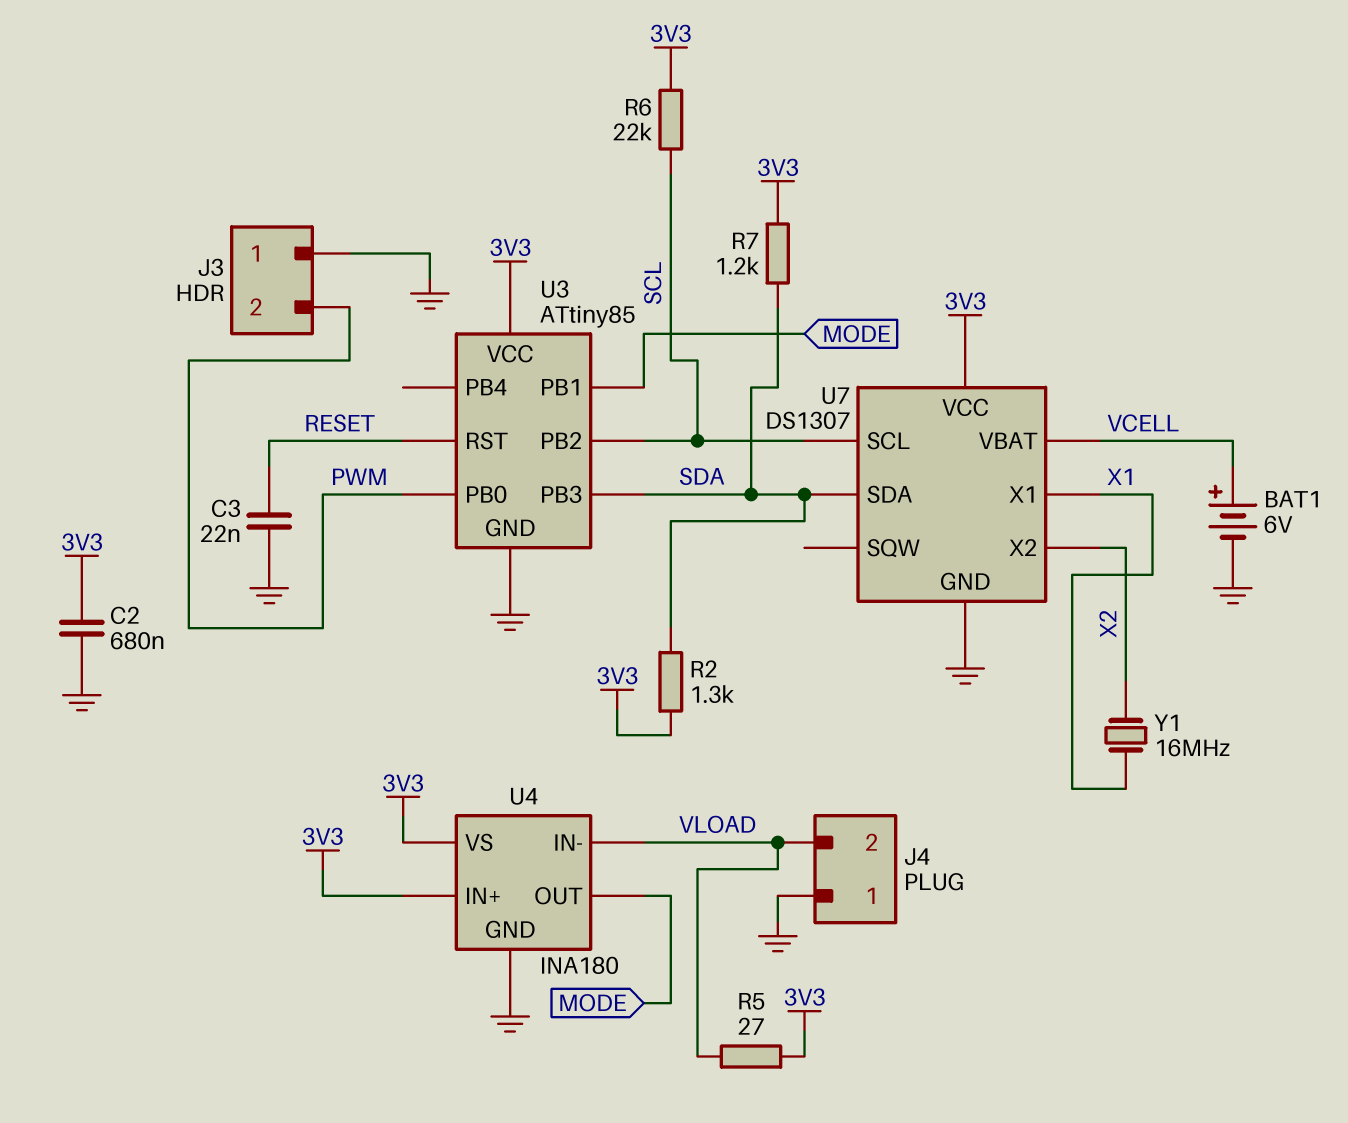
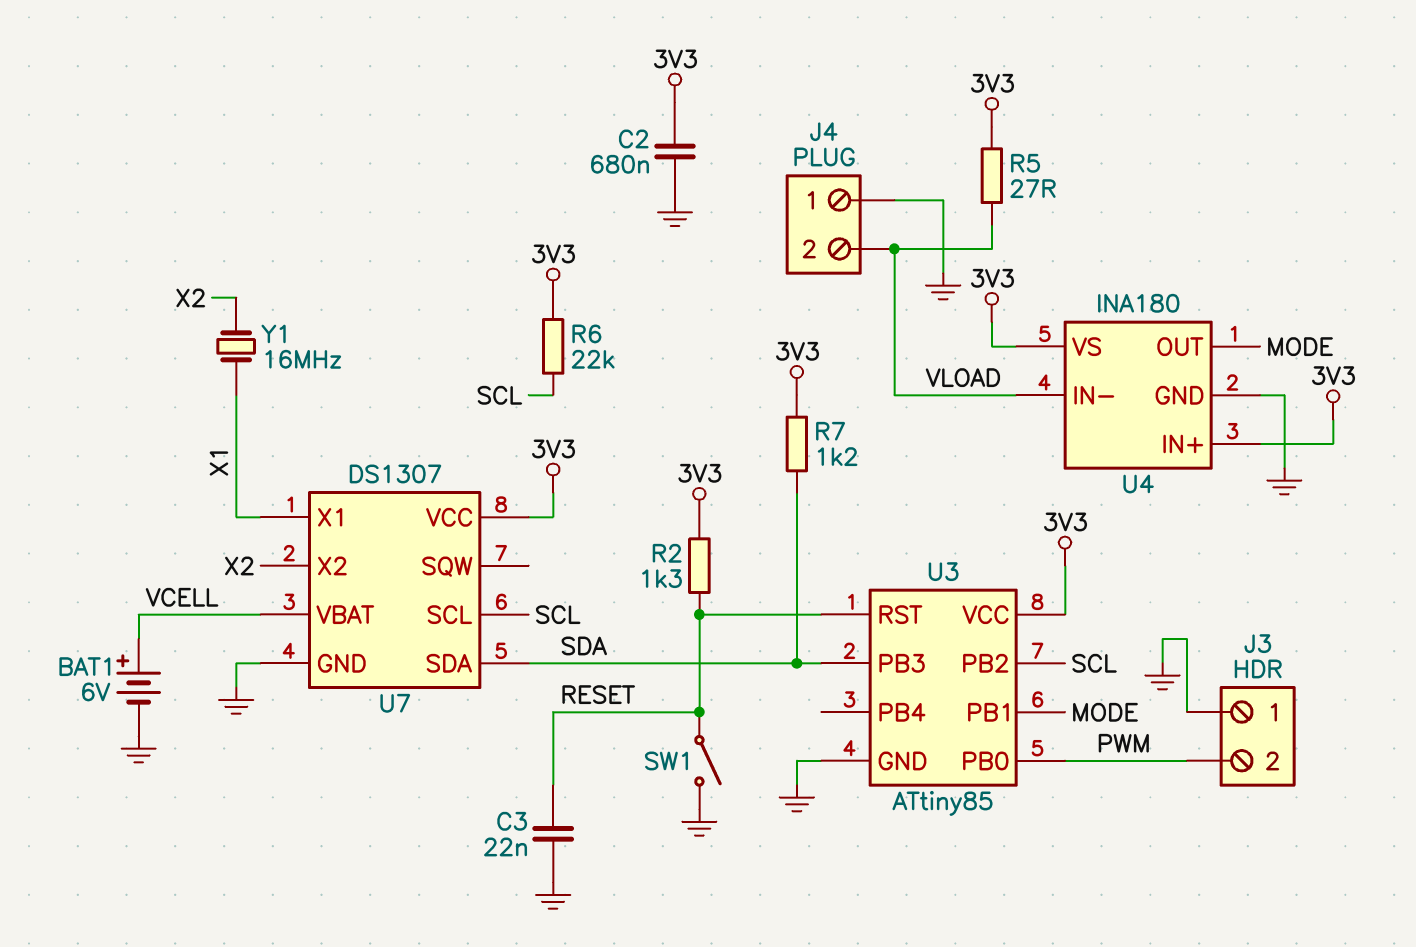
R2: 1.3k (3V3, SDA) -> 1.3k (3V3, RESET)
SW1: none -> switch (GND, RESET)

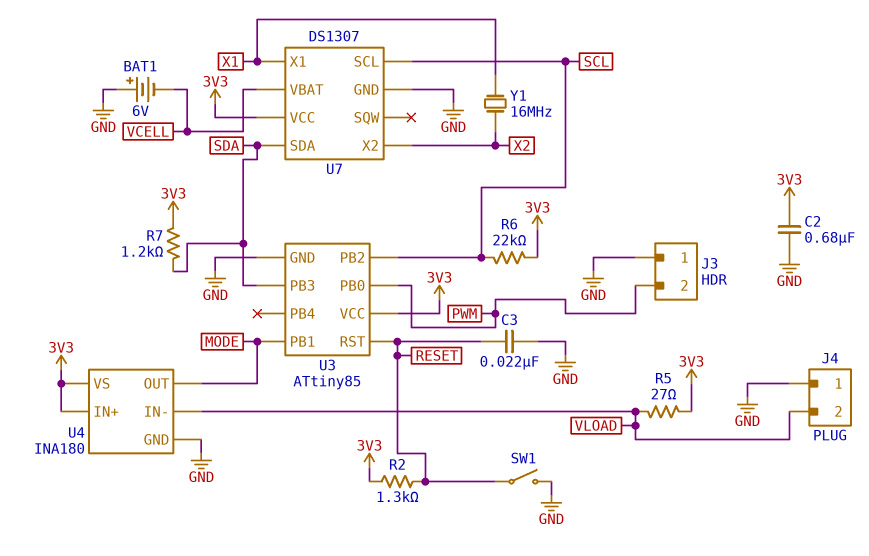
BAT1: 6V (plus VCELL, minus GND) -> 6V (plus GND, minus VCELL)

